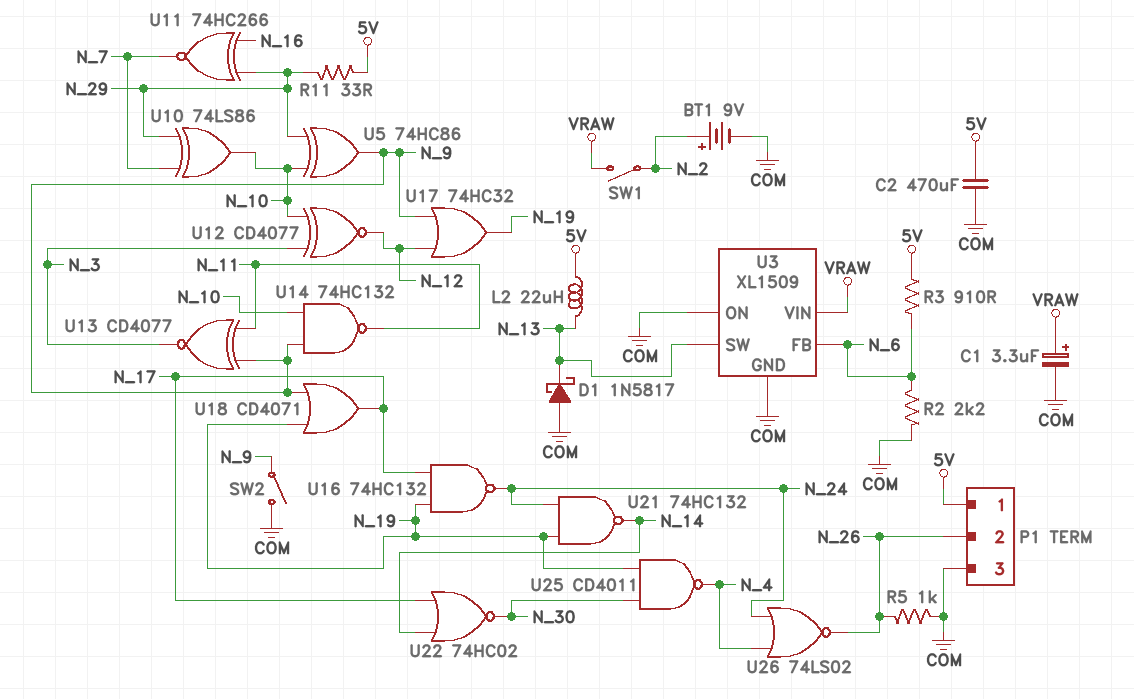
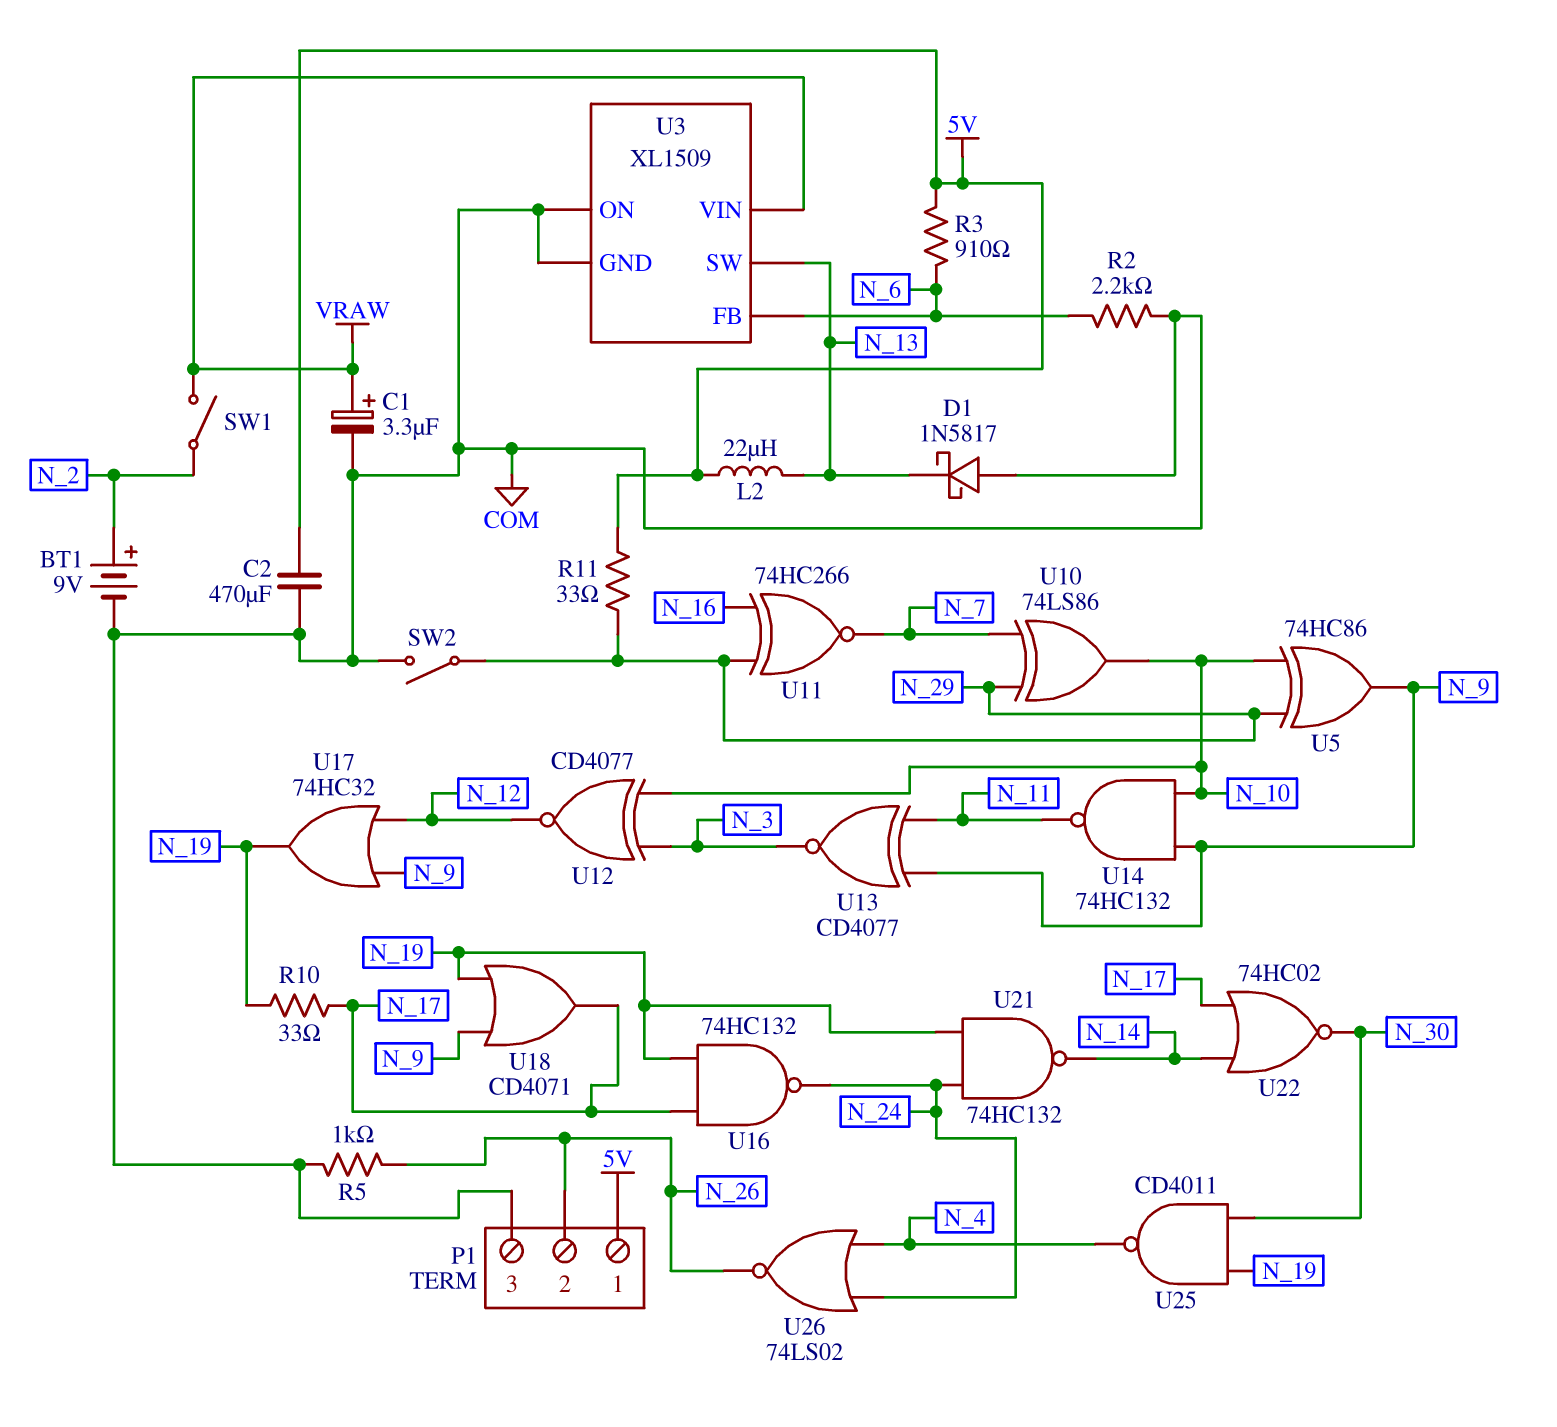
R10: none -> 33 (N_17, N_19)
SW2: switch (COM, N_9) -> switch (COM, N_29)

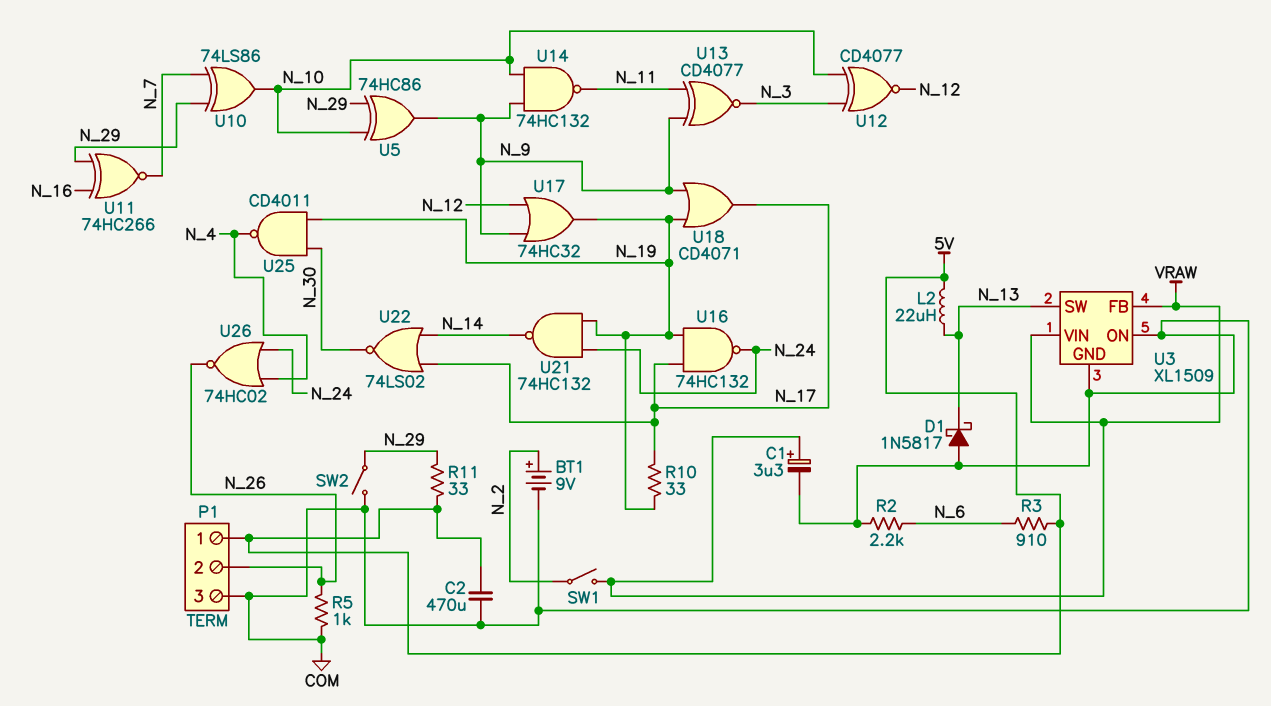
U3 pin FB: N_6 -> VRAW
U22: NOR 74HC02 (in N_14, in N_17, out N_30) -> NOR 74LS02 (in N_14, in N_17, out N_30)
U26: NOR 74LS02 (in N_4, in N_24, out N_26) -> NOR 74HC02 (in N_4, in N_24, out N_26)

